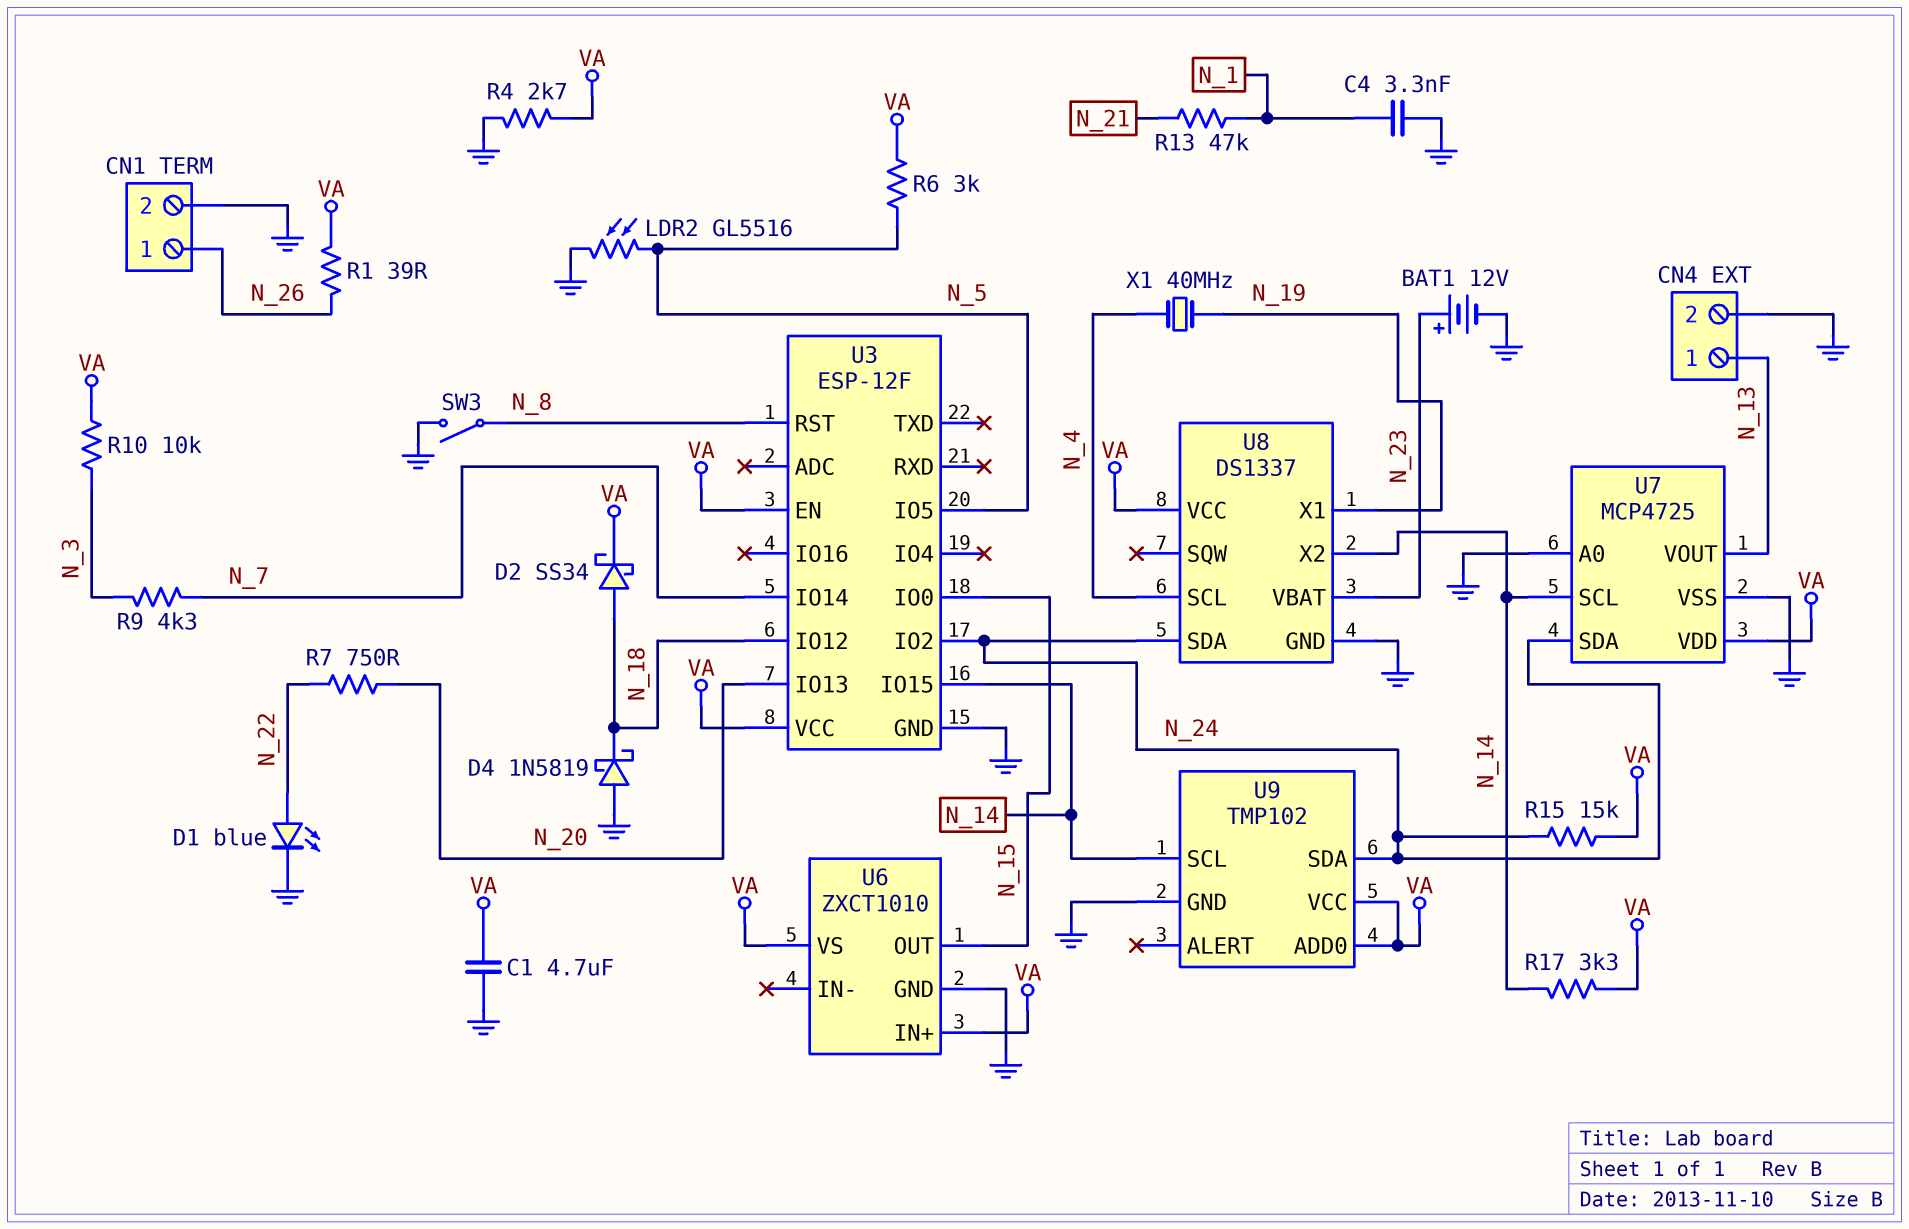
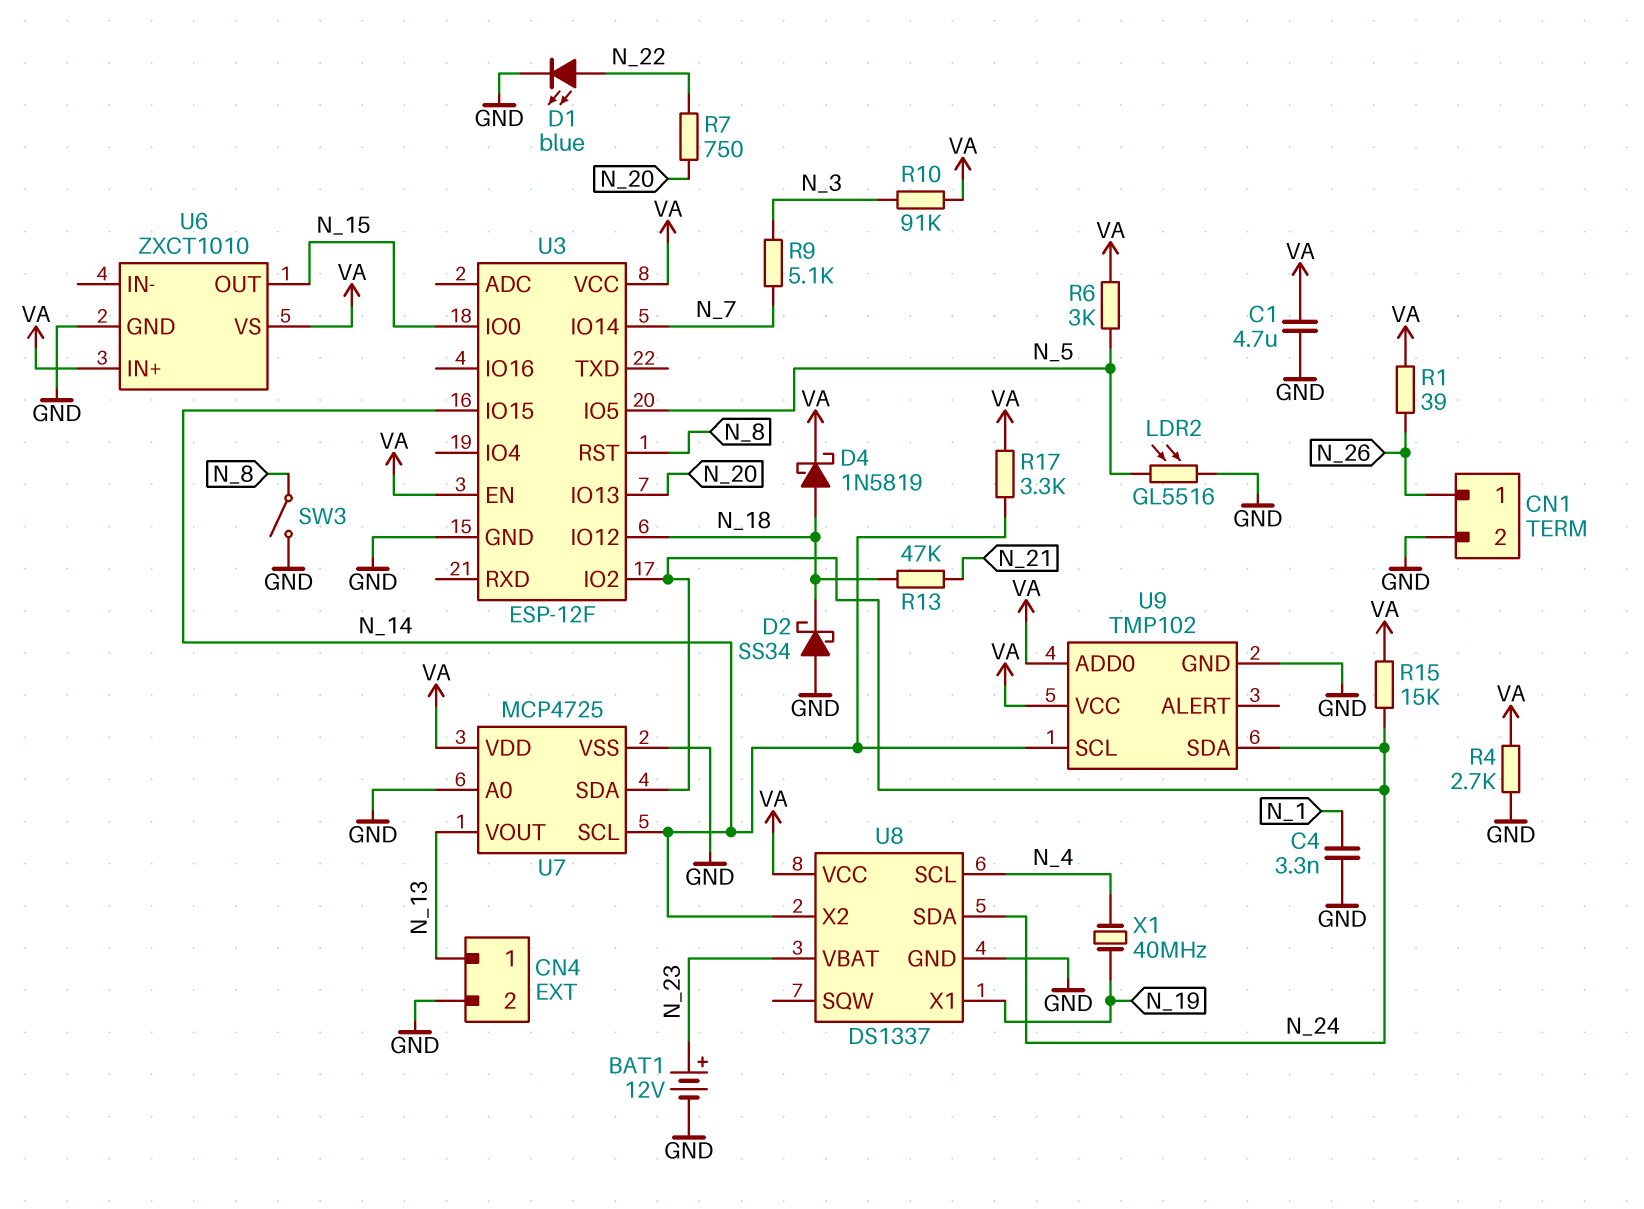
D2: schottky SS34 (A N_18, K VA) -> schottky SS34 (A GND, K N_18)
D4: schottky 1N5819 (A GND, K N_18) -> schottky 1N5819 (A N_18, K VA)
R9: 4.3k (N_3, N_7) -> 5.1k (N_3, N_7)
R10: 10k (N_3, VA) -> 91k (N_3, VA)
R13: 47k (N_1, N_21) -> 47k (N_18, N_21)

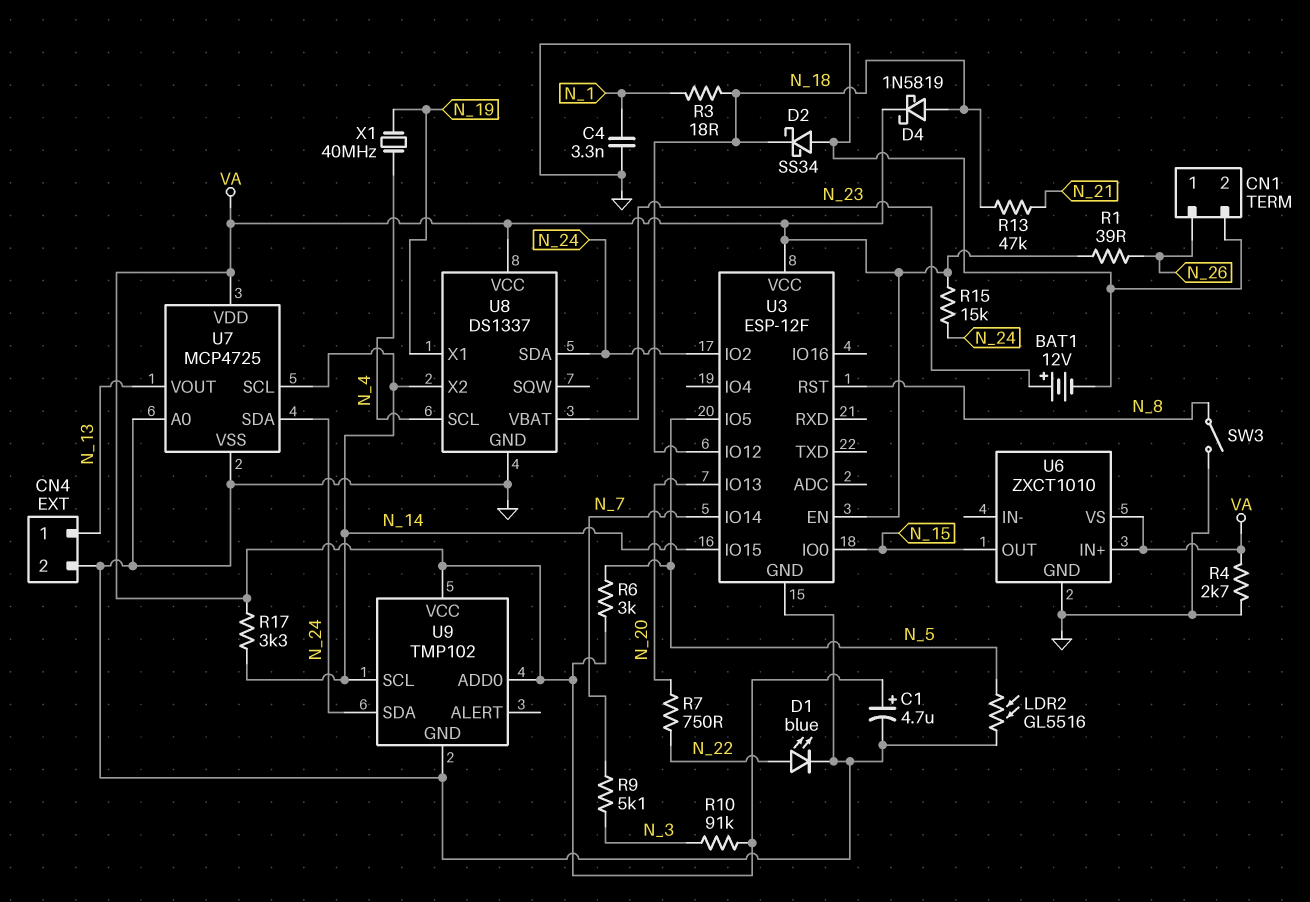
C1: 4.7uF (GND, VA) -> 4.7uF (plus VA, minus GND)
R3: none -> 18 (N_1, N_18)

